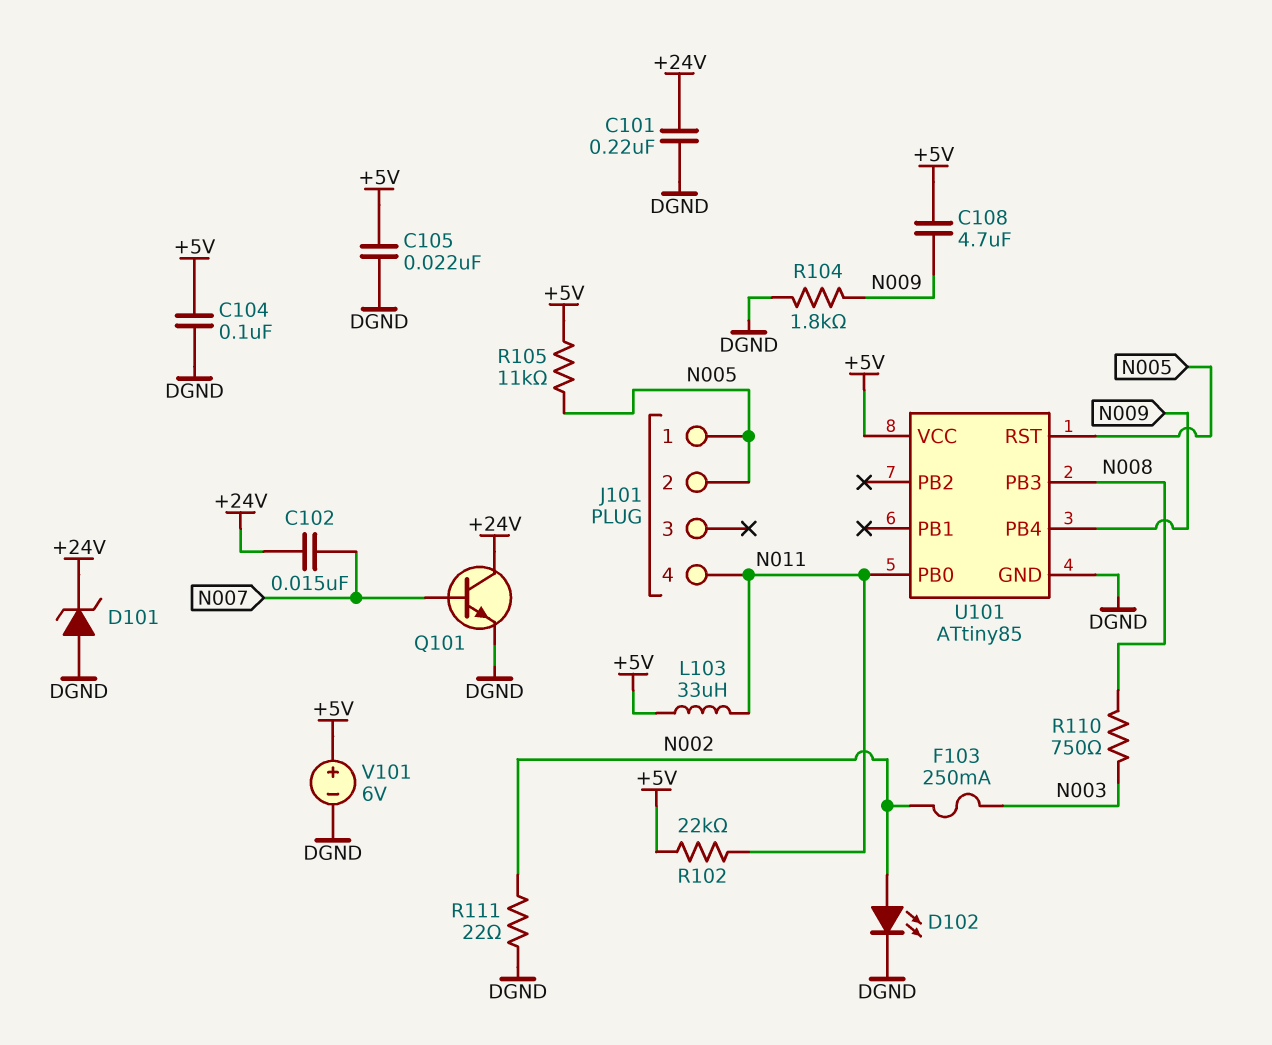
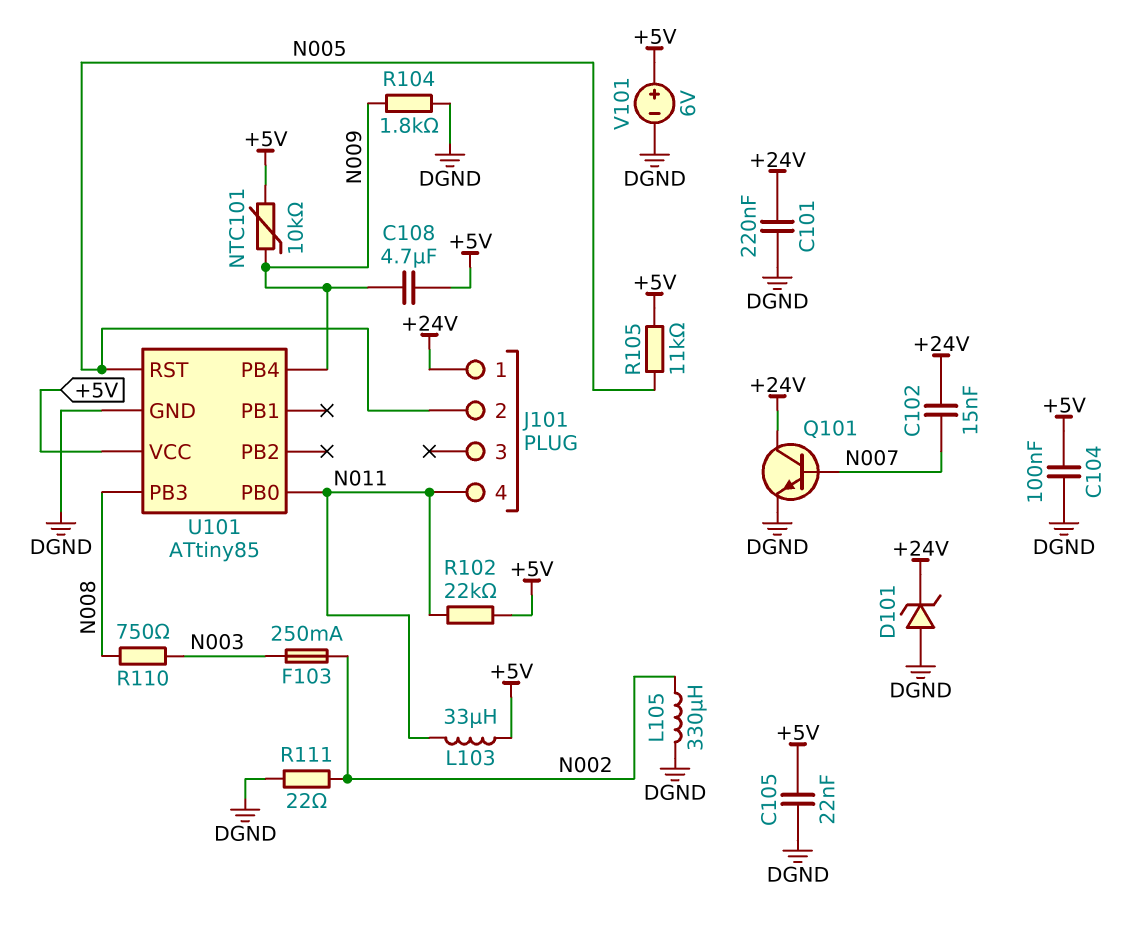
D102: LED (A N002, K DGND) -> none
J101 pin 1: N005 -> +24V
L105: none -> 330uH (DGND, N002)
NTC101: none -> 10k (+5V, N009)

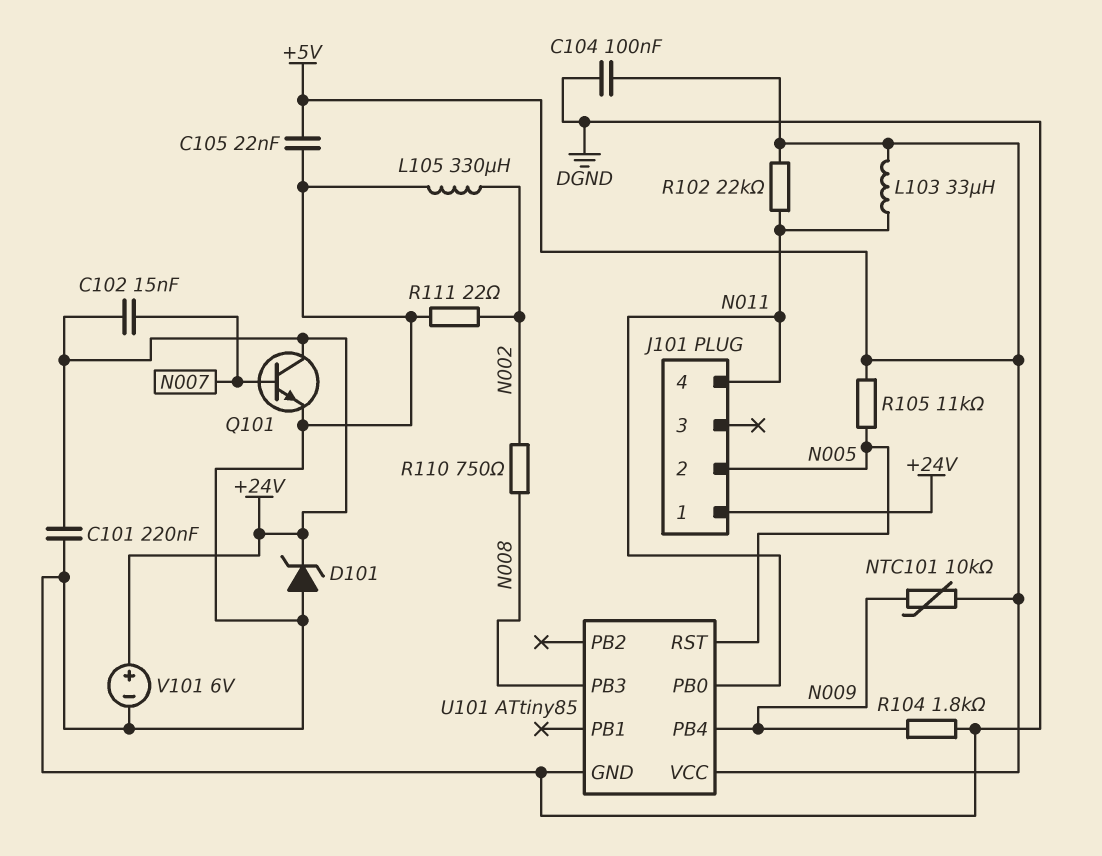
C108: 4.7uF (+5V, N009) -> none
F103: 250mA (N002, N003) -> none
R110: 750 (N003, N008) -> 750 (N002, N008)
V101: 6V (plus +5V, minus DGND) -> 6V (plus +24V, minus DGND)

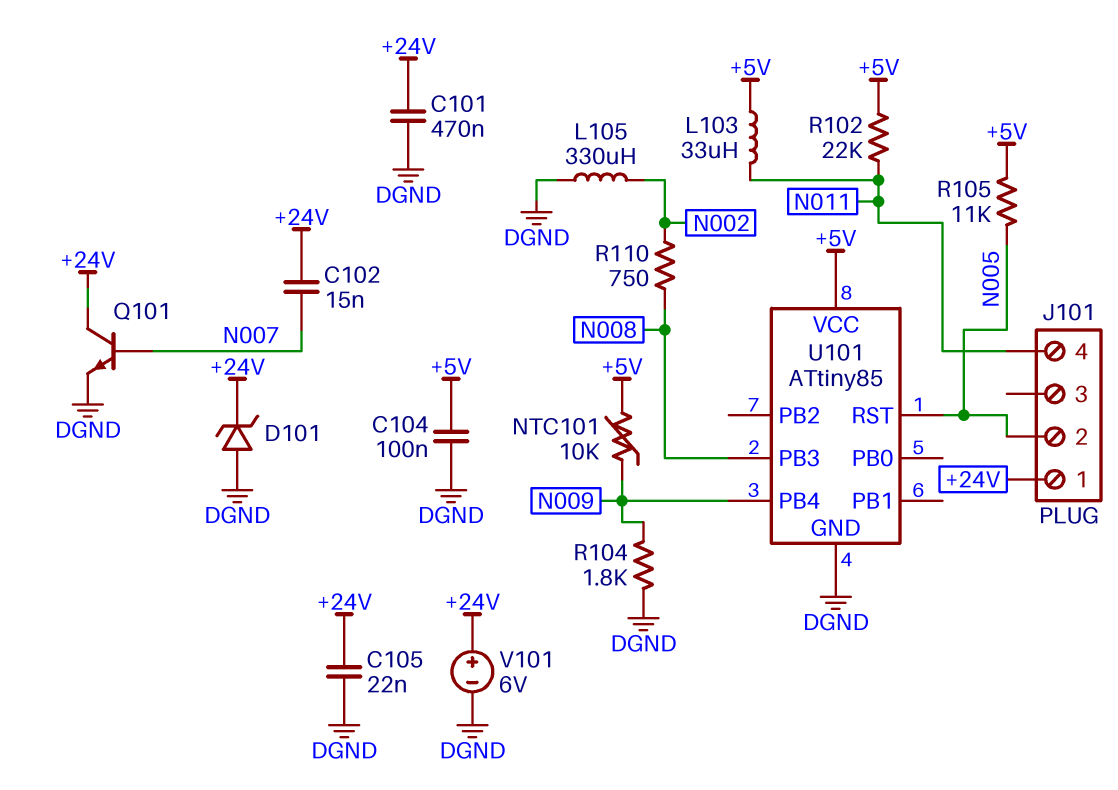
C101: 220nF (+24V, DGND) -> 470nF (+24V, DGND)
C105: 22nF (+5V, DGND) -> 22nF (+24V, DGND)
R111: 22 (DGND, N002) -> none
U101 pin PB0: N011 -> none

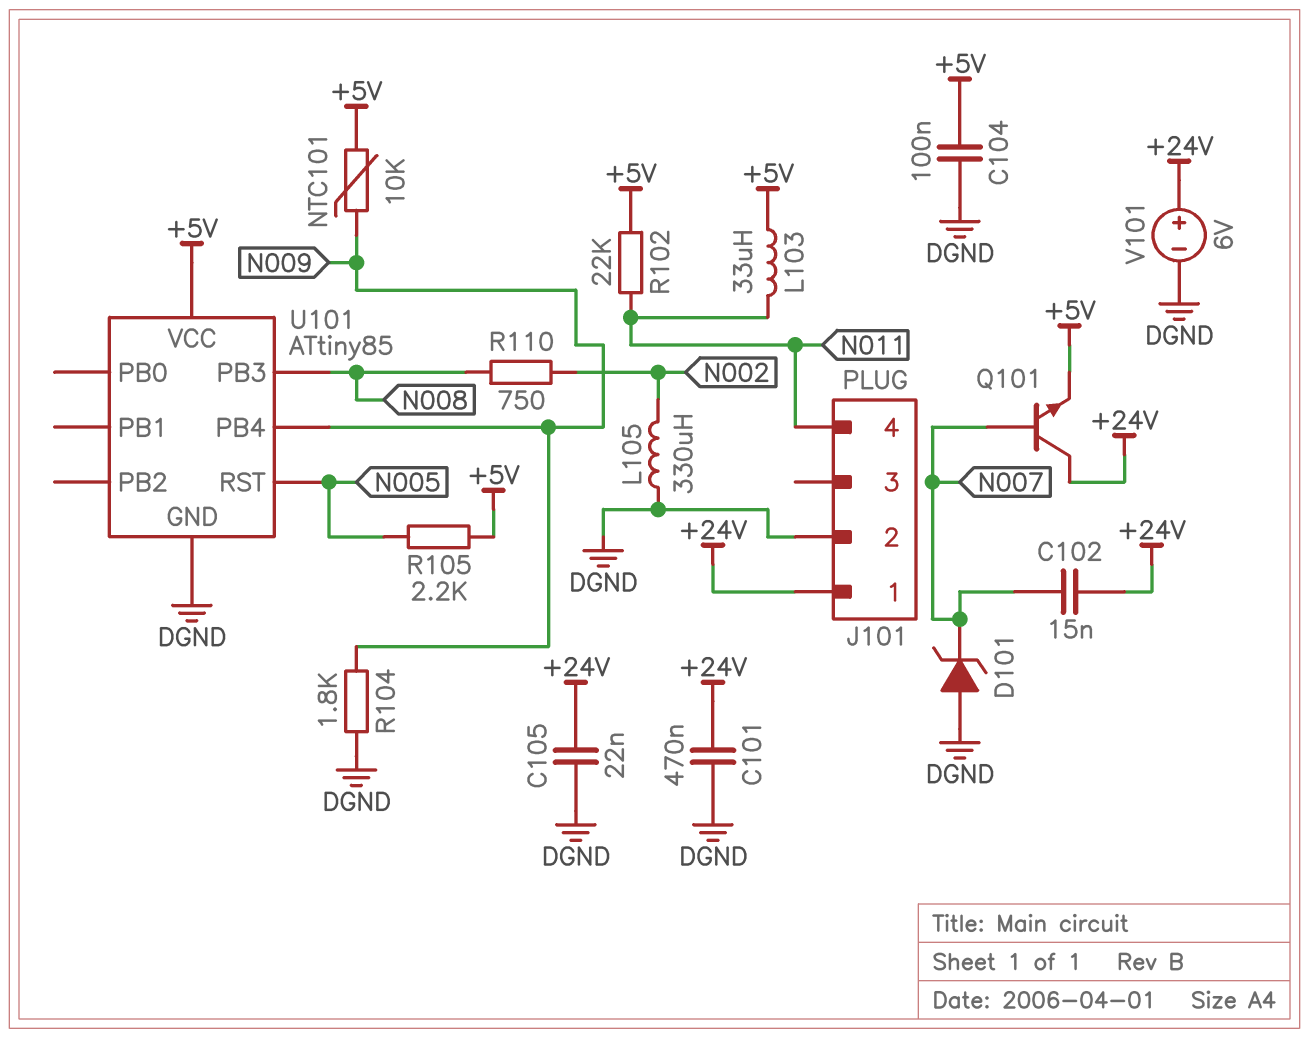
D101: zener (A DGND, K +24V) -> zener (A DGND, K N007)
J101 pin 2: N005 -> DGND
Q101: NPN (B N007, C +24V, E DGND) -> NPN (B N007, C +24V, E +5V)
R105: 11k (+5V, N005) -> 2.2k (+5V, N005)

